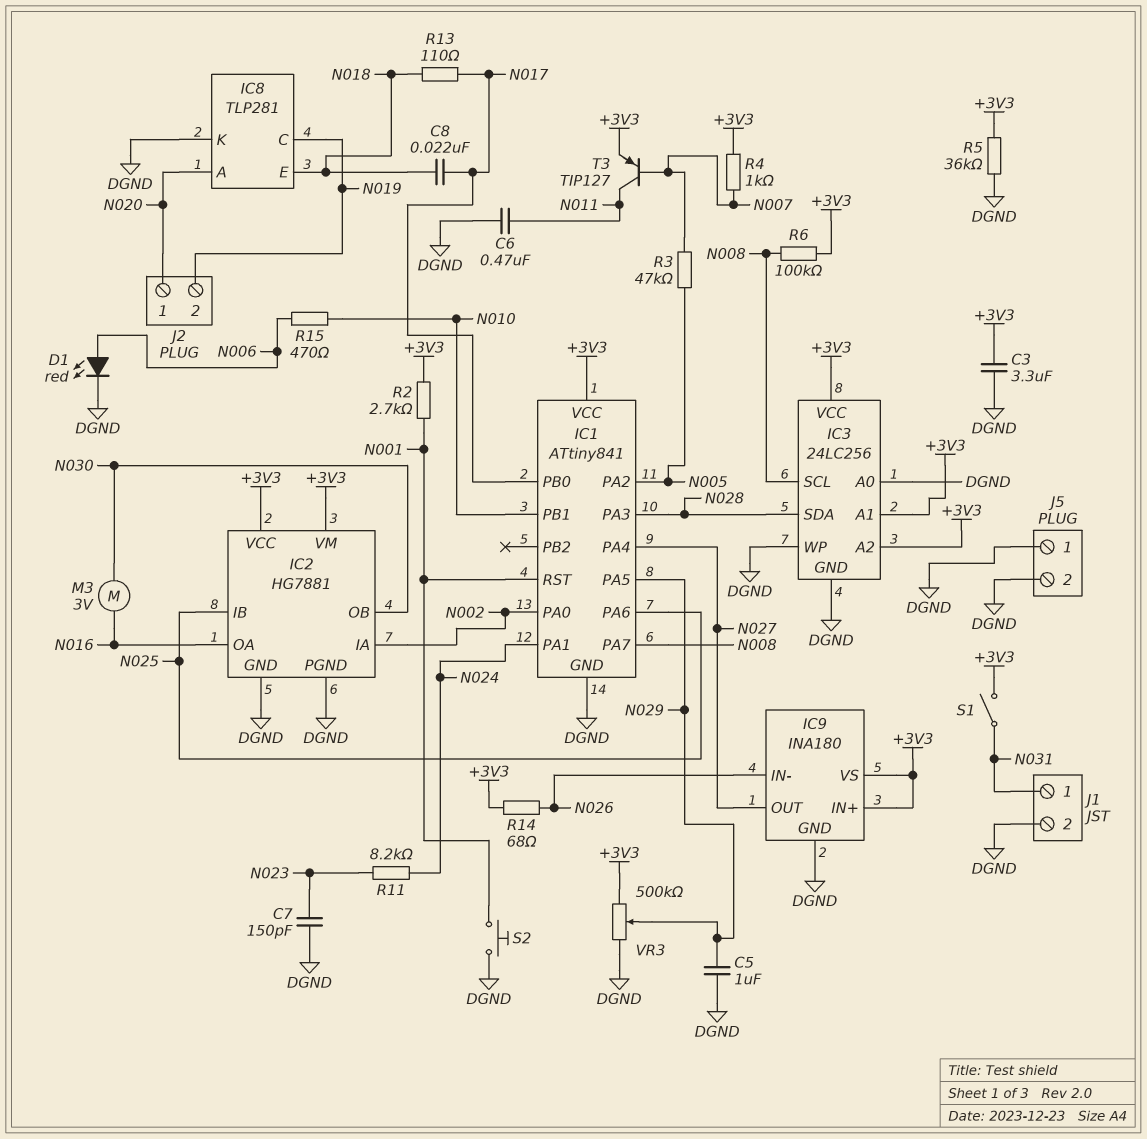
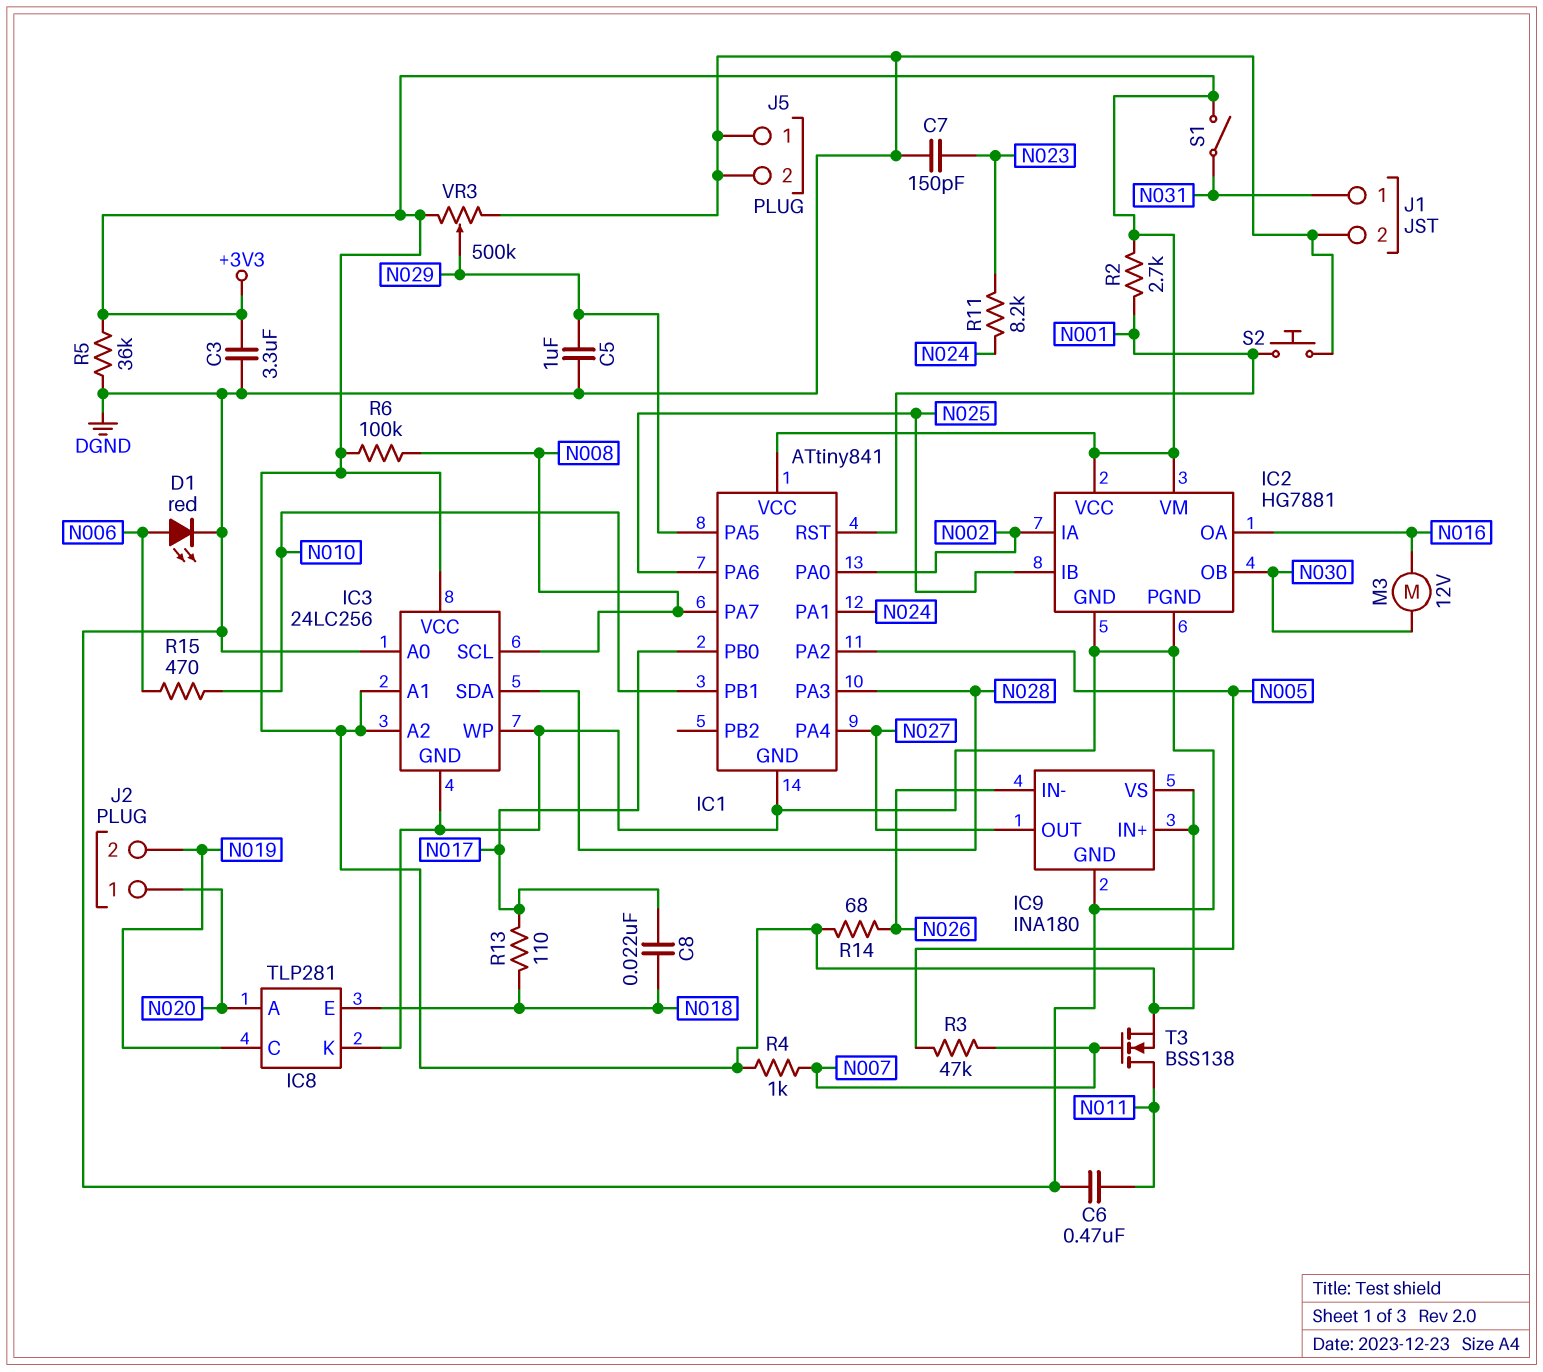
M3: motor 3V (N016, N030) -> motor 12V (N016, N030)
T3: PNP TIP127 (B N007, C N011, E +3V3) -> NMOS BSS138 (G N007, D N011, S +3V3)

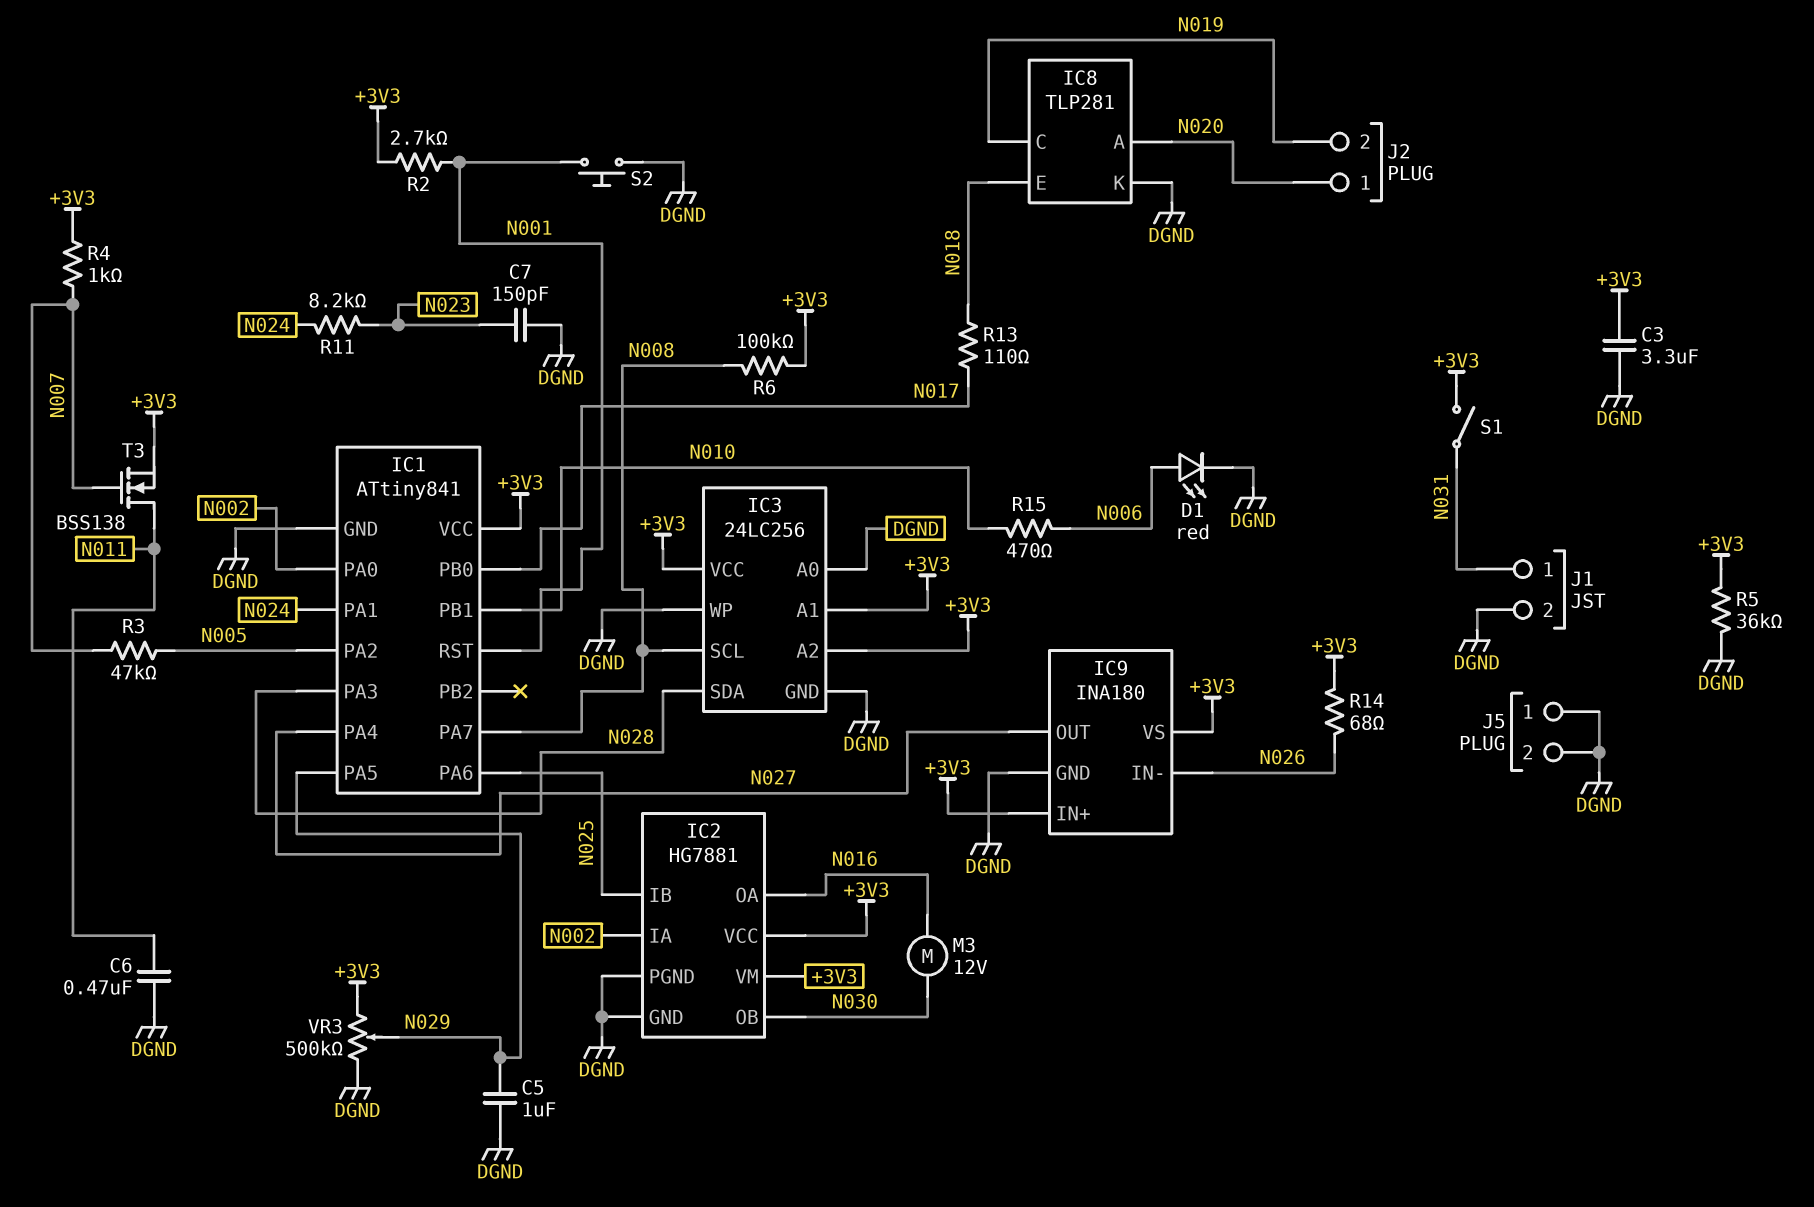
C8: 22nF (N017, N018) -> none

